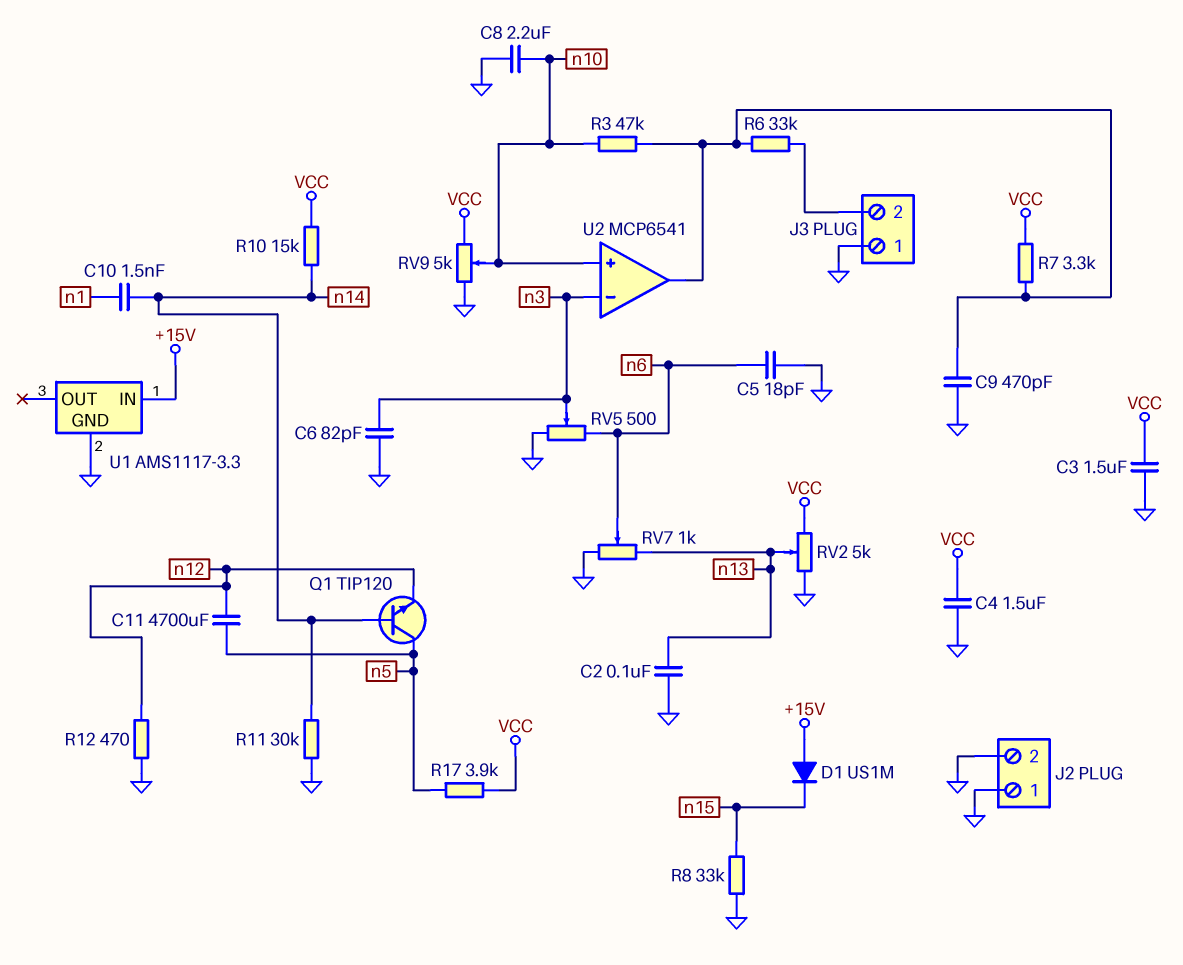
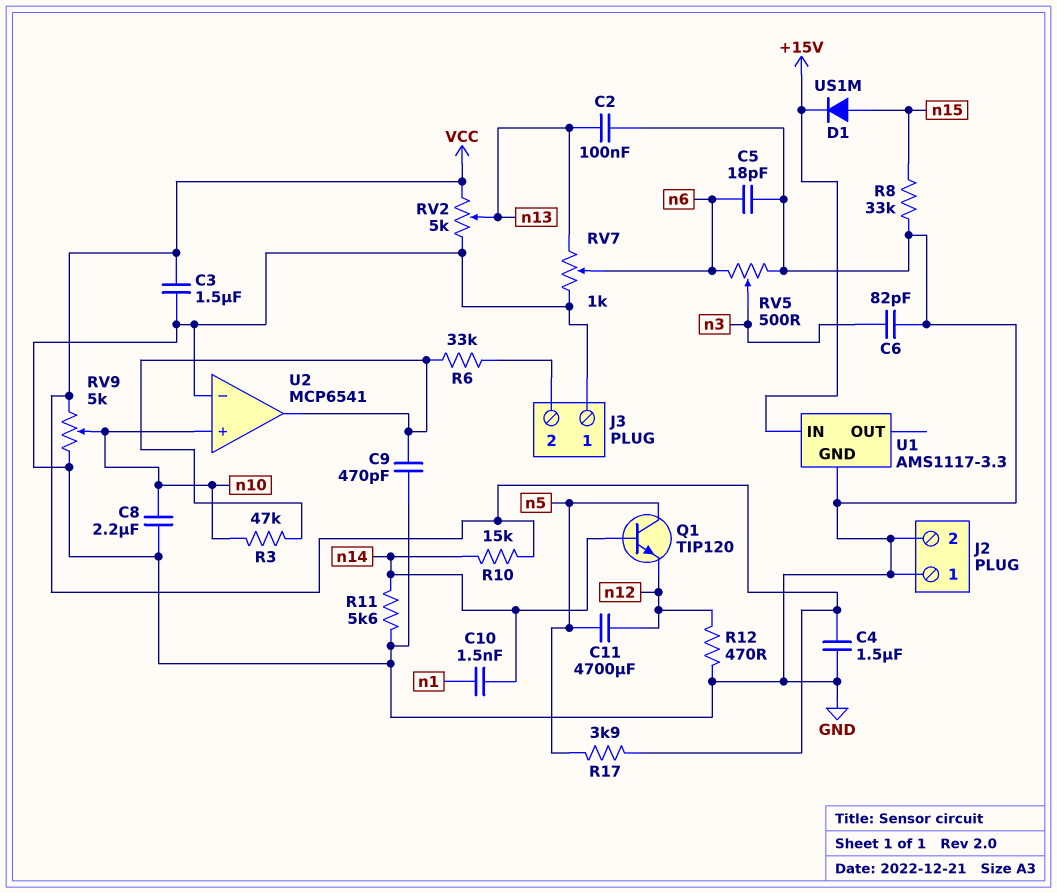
D1: diode US1M (A +15V, K n15) -> diode US1M (A n15, K +15V)
R7: 3.3k (U2/out, VCC) -> none
R11: 30k (GND, n14) -> 5.6k (GND, n14)
U2 pin in-: n3 -> GND

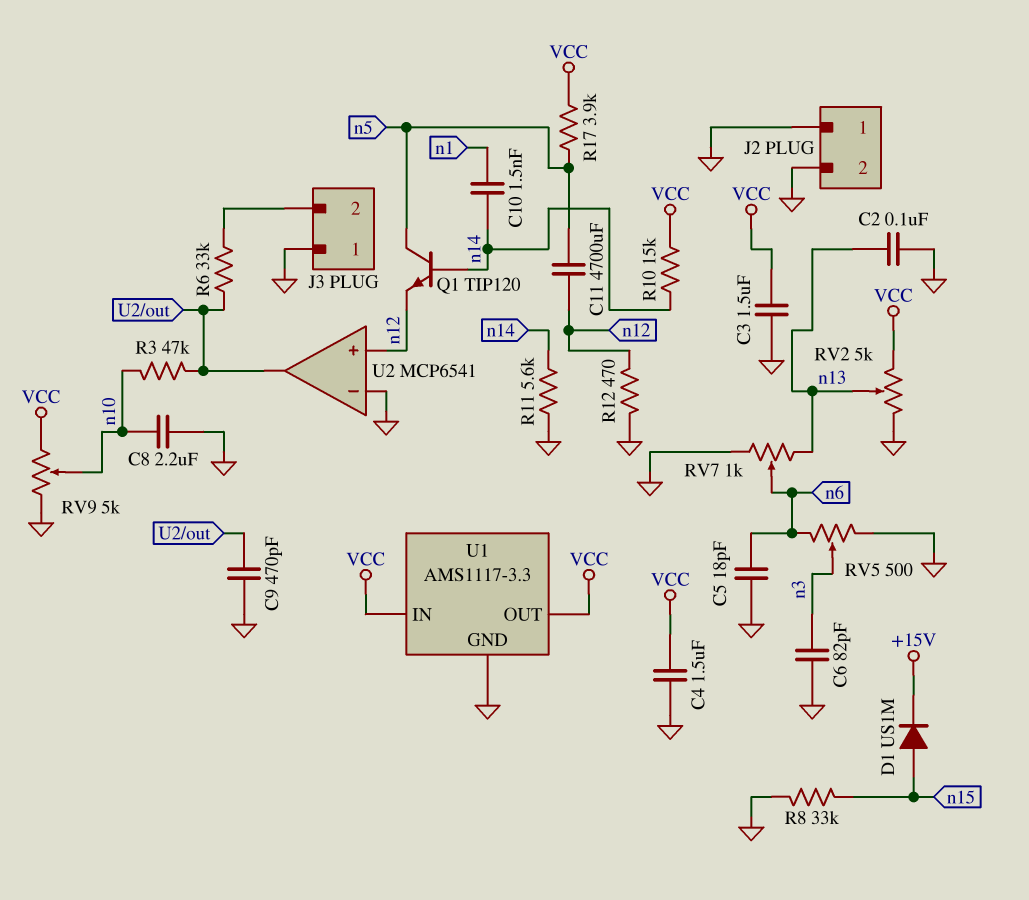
U1 pin IN: +15V -> VCC
U1 pin OUT: none -> VCC
U2 pin in+: n10 -> n12

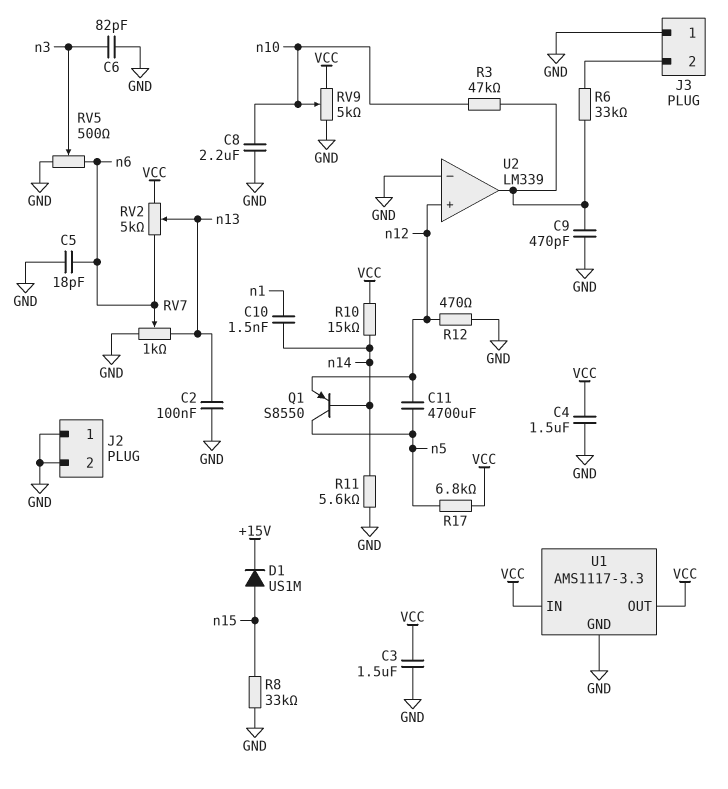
Q1: NPN TIP120 (B n14, C n5, E n12) -> PNP S8550 (B n14, C n5, E n12)
R17: 3.9k (VCC, n5) -> 6.8k (VCC, n5)
RV2: 5k (GND, VCC, wiper n13) -> 5k (VCC, n6, wiper n13)
U2: MCP6541 -> LM339

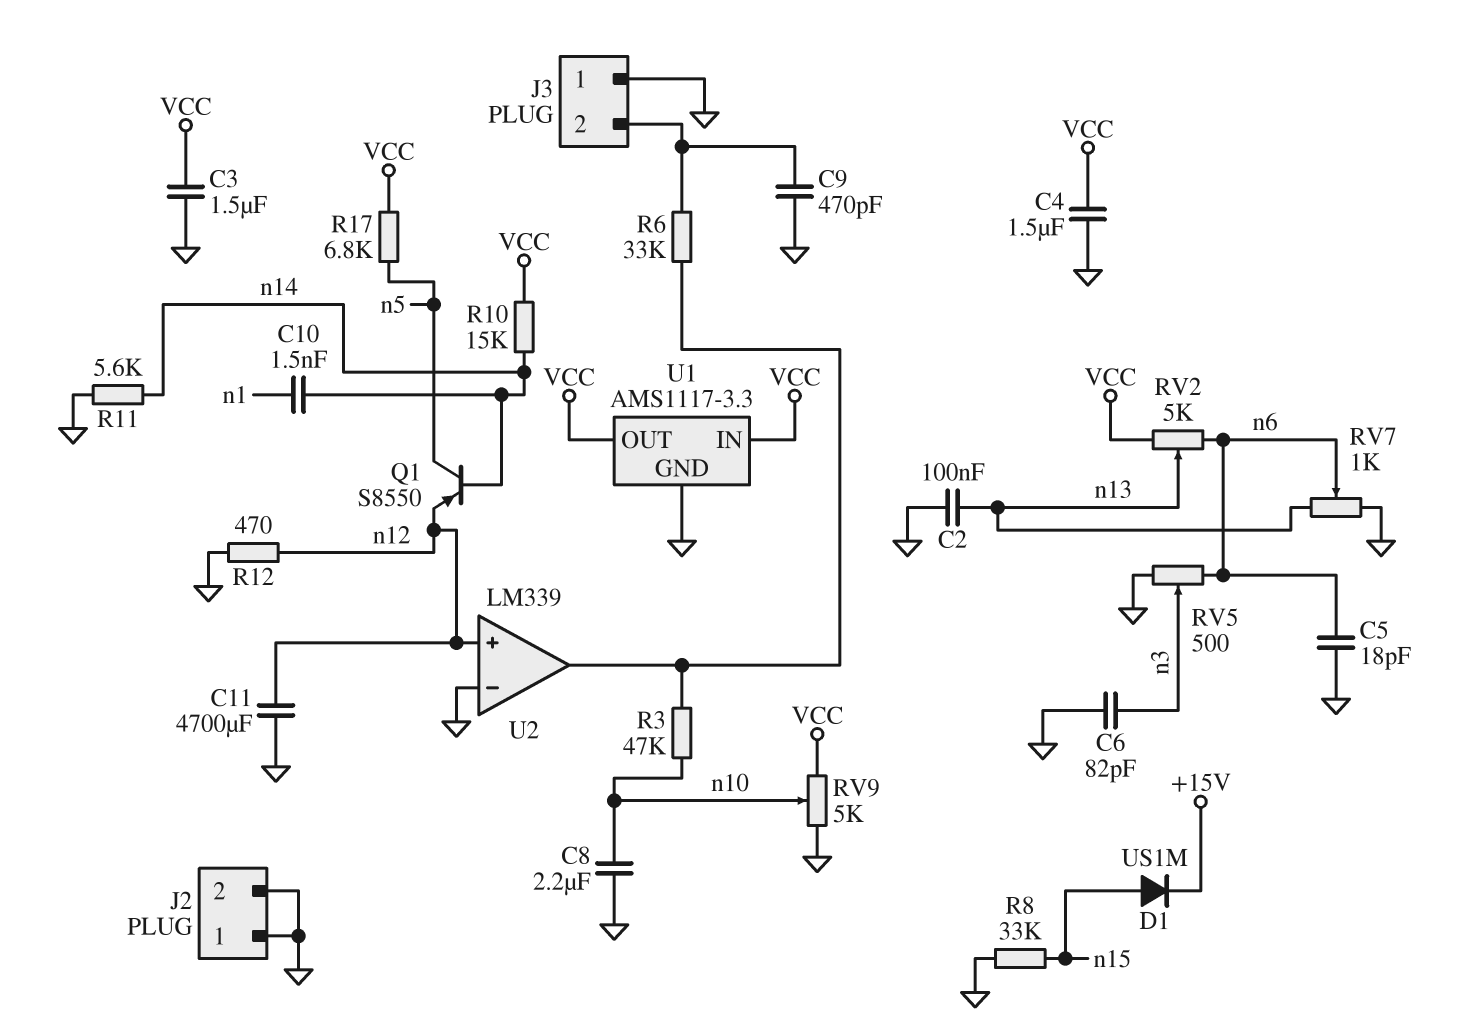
C9: 470pF (GND, U2/out) -> 470pF (GND, J3/2)
C11: 4700uF (n5, n12) -> 4700uF (GND, n12)

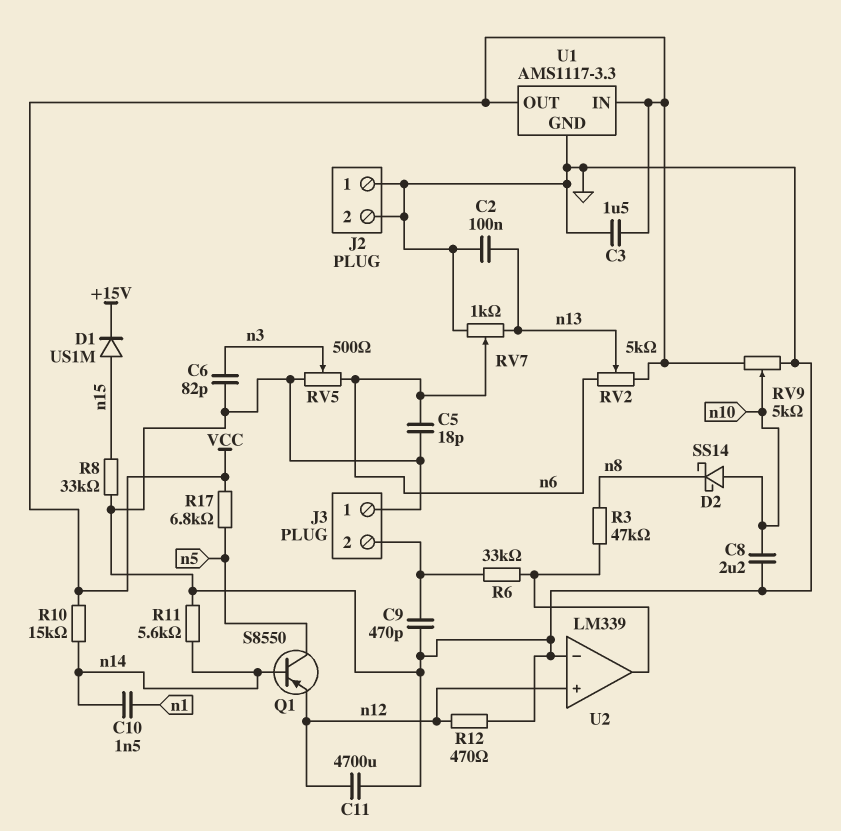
C4: 1.5uF (GND, VCC) -> none
D2: none -> schottky SS14 (A n10, K n8)
R3: 47k (U2/out, n10) -> 47k (U2/out, n8)

